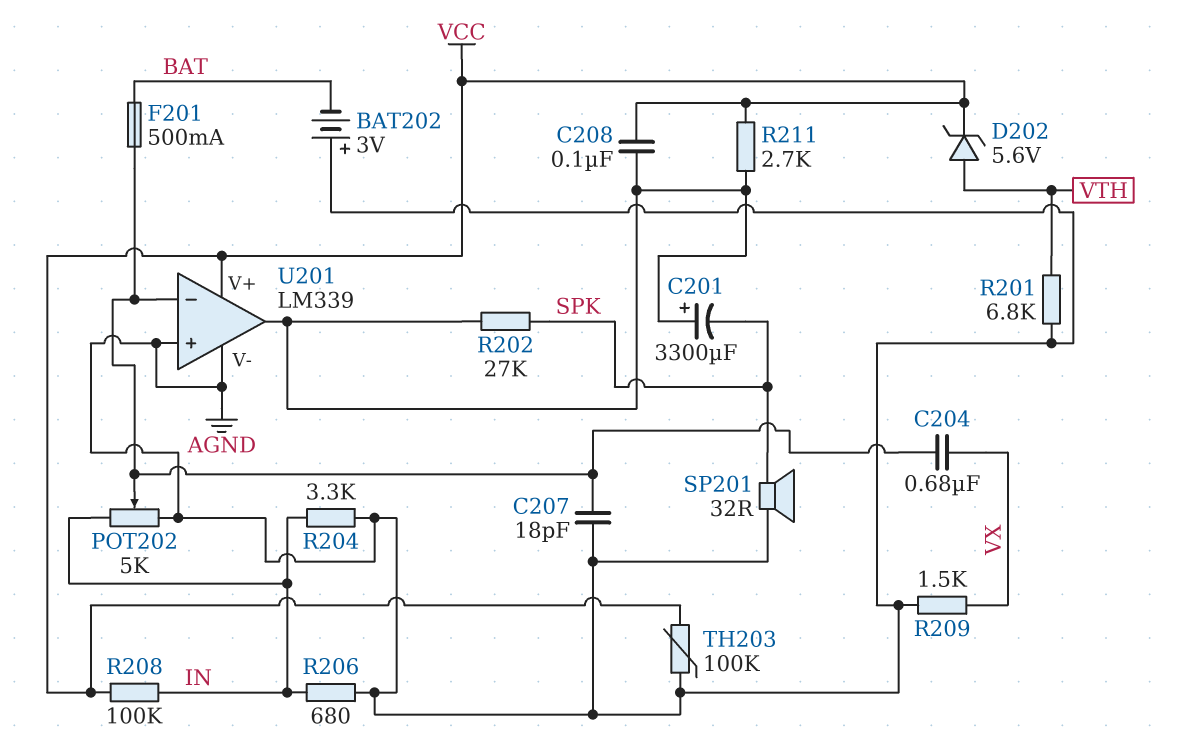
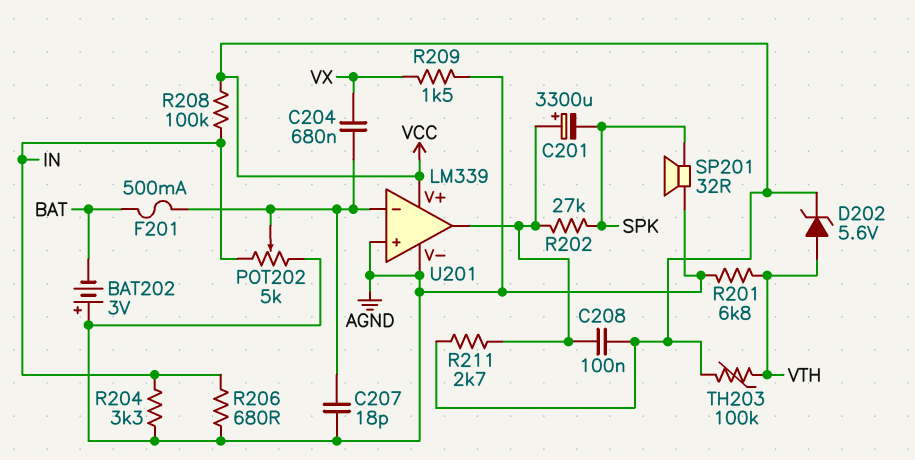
TH203: 100k (AGND, VCC) -> 100k (VCC, VTH)

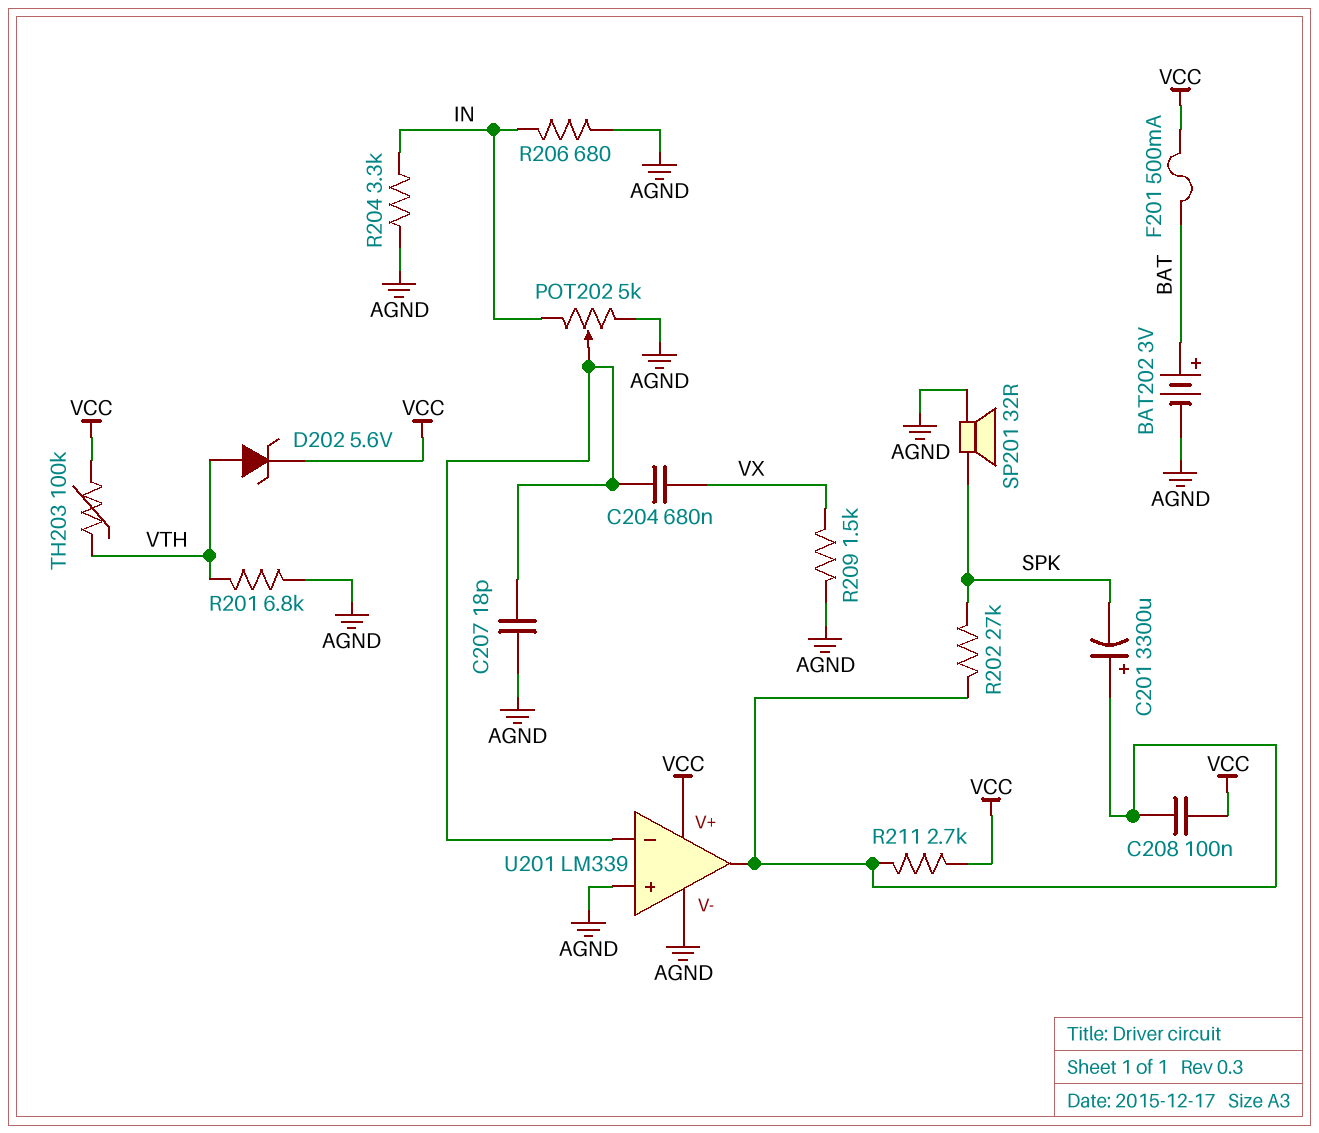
BAT202: 3V (plus AGND, minus BAT) -> 3V (plus BAT, minus AGND)
F201: 500mA (BAT, U201/in-) -> 500mA (BAT, VCC)
R208: 100k (IN, VCC) -> none

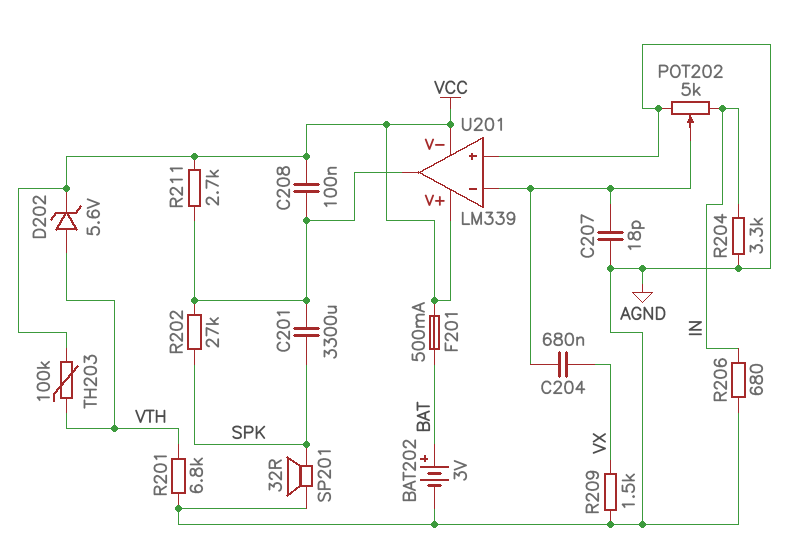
C201: 3300uF (plus U201/out, minus SPK) -> 3300uF (SPK, U201/out)
U201 pin V-: AGND -> VCC

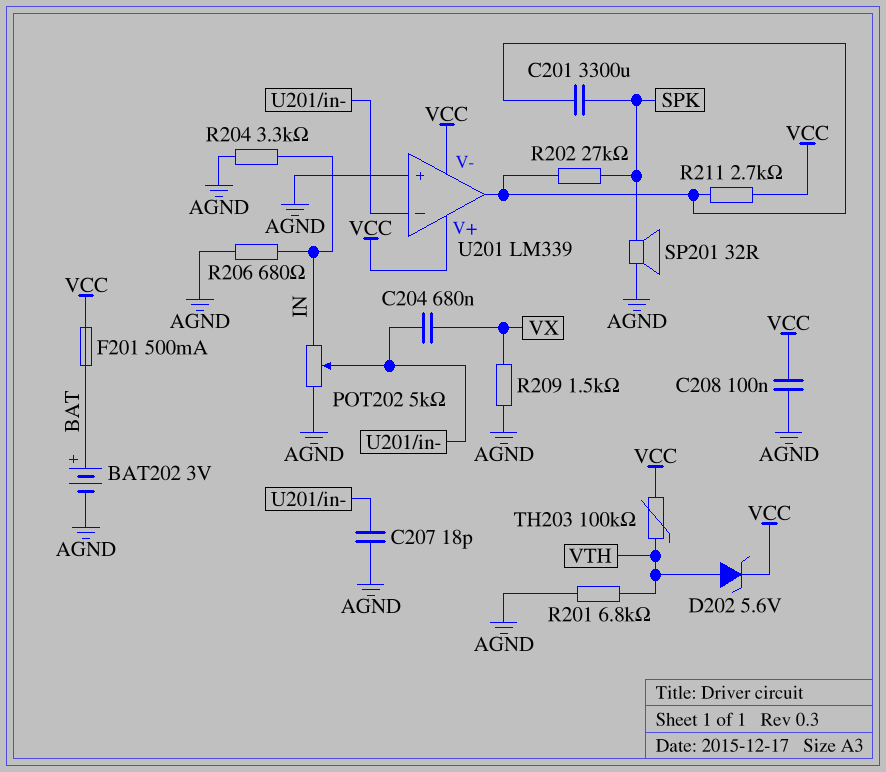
C208: 100nF (U201/out, VCC) -> 100nF (AGND, VCC)

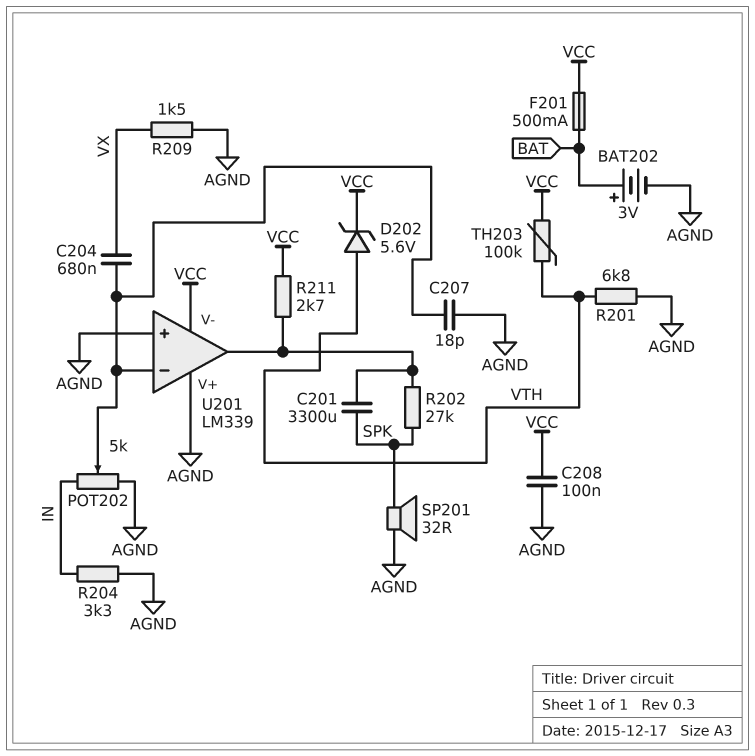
R206: 680 (AGND, IN) -> none
U201 pin V+: VCC -> AGND

